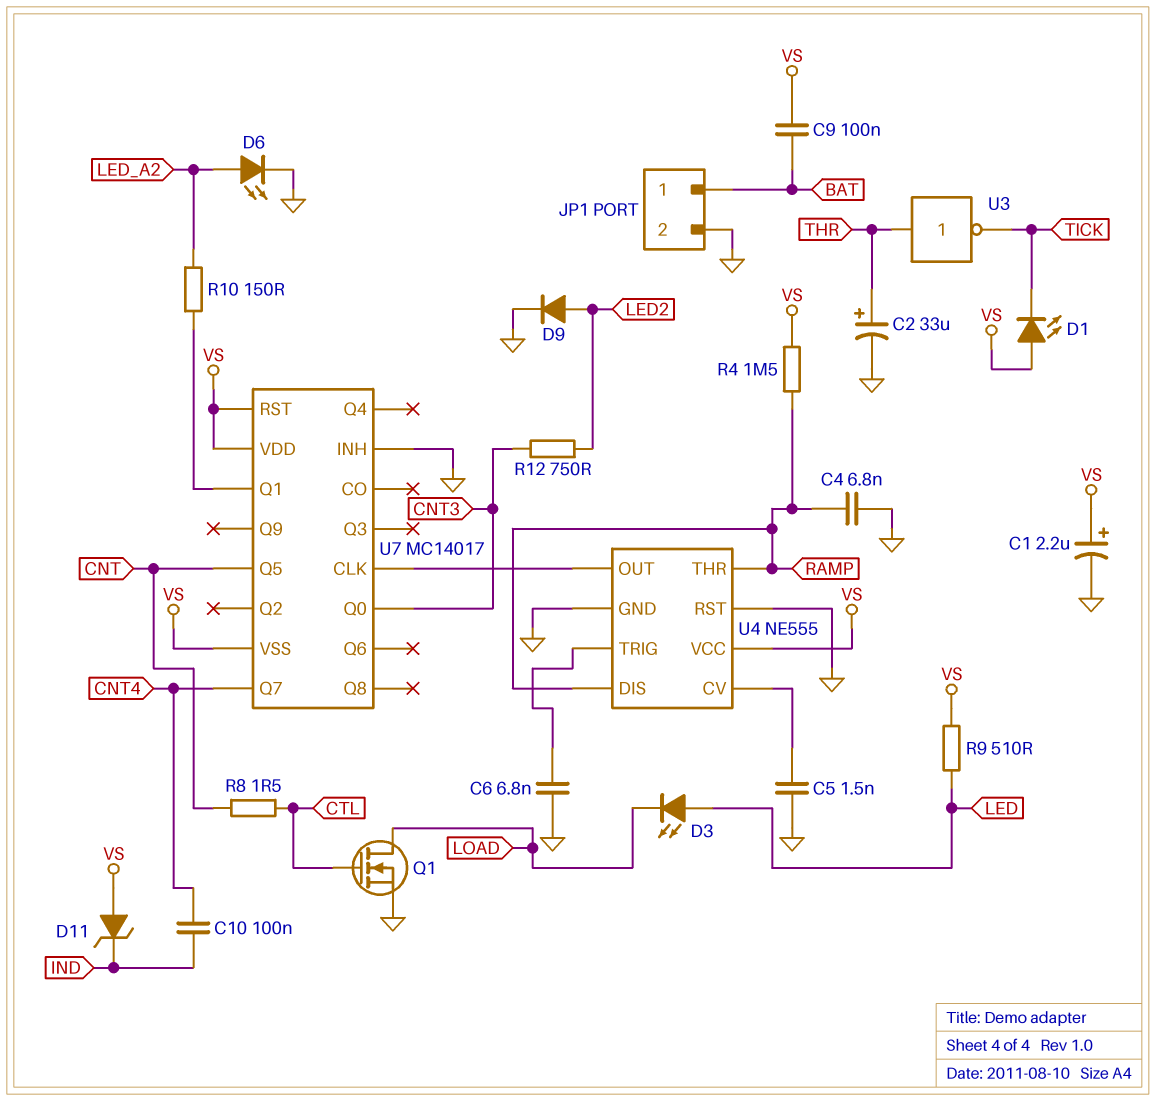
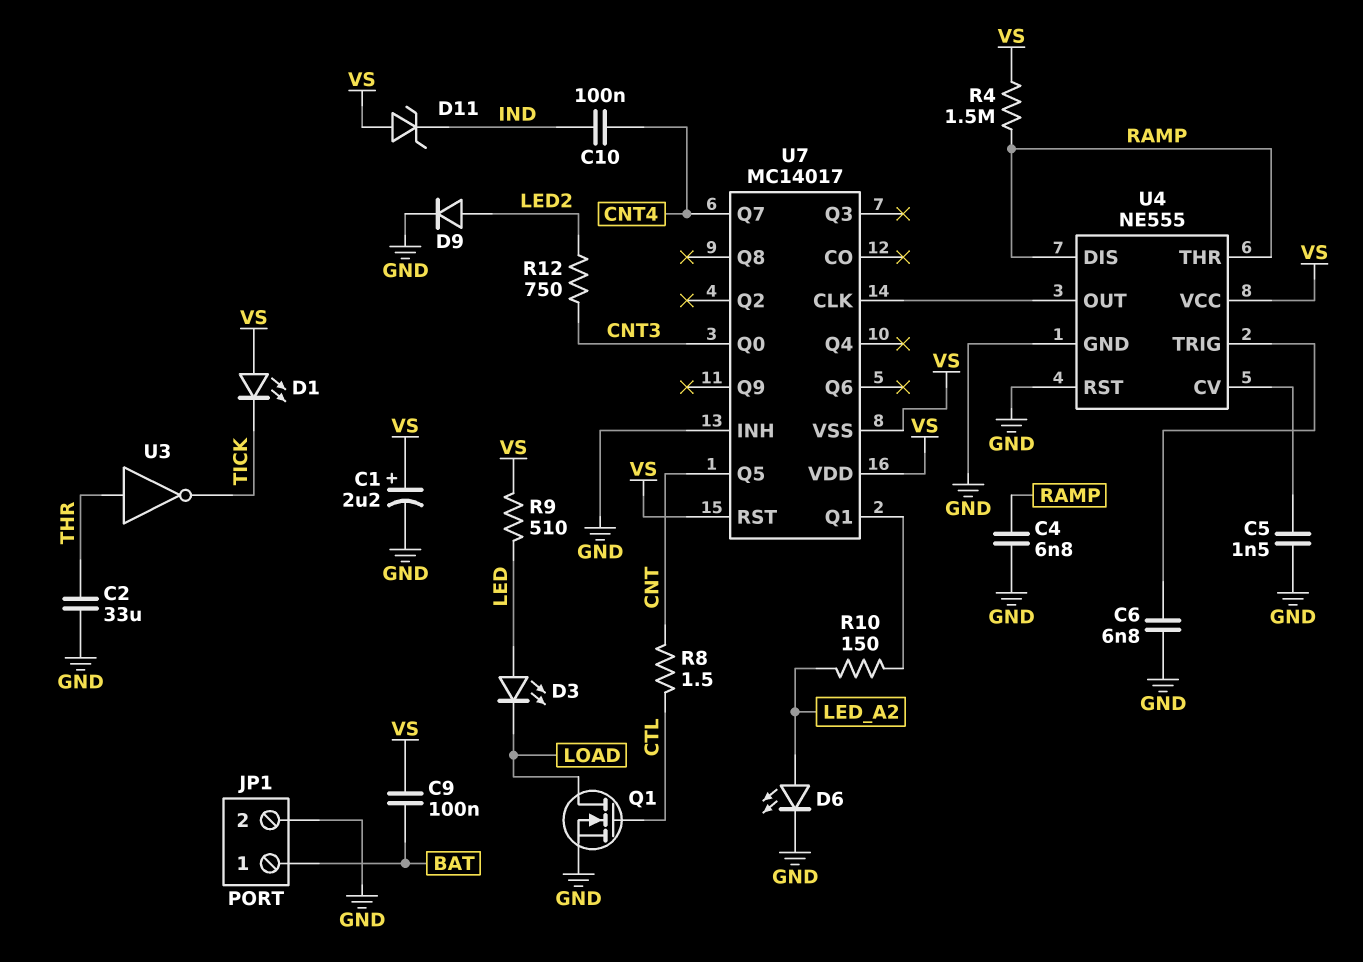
C2: 33uF (plus THR, minus GND) -> 33uF (GND, THR)

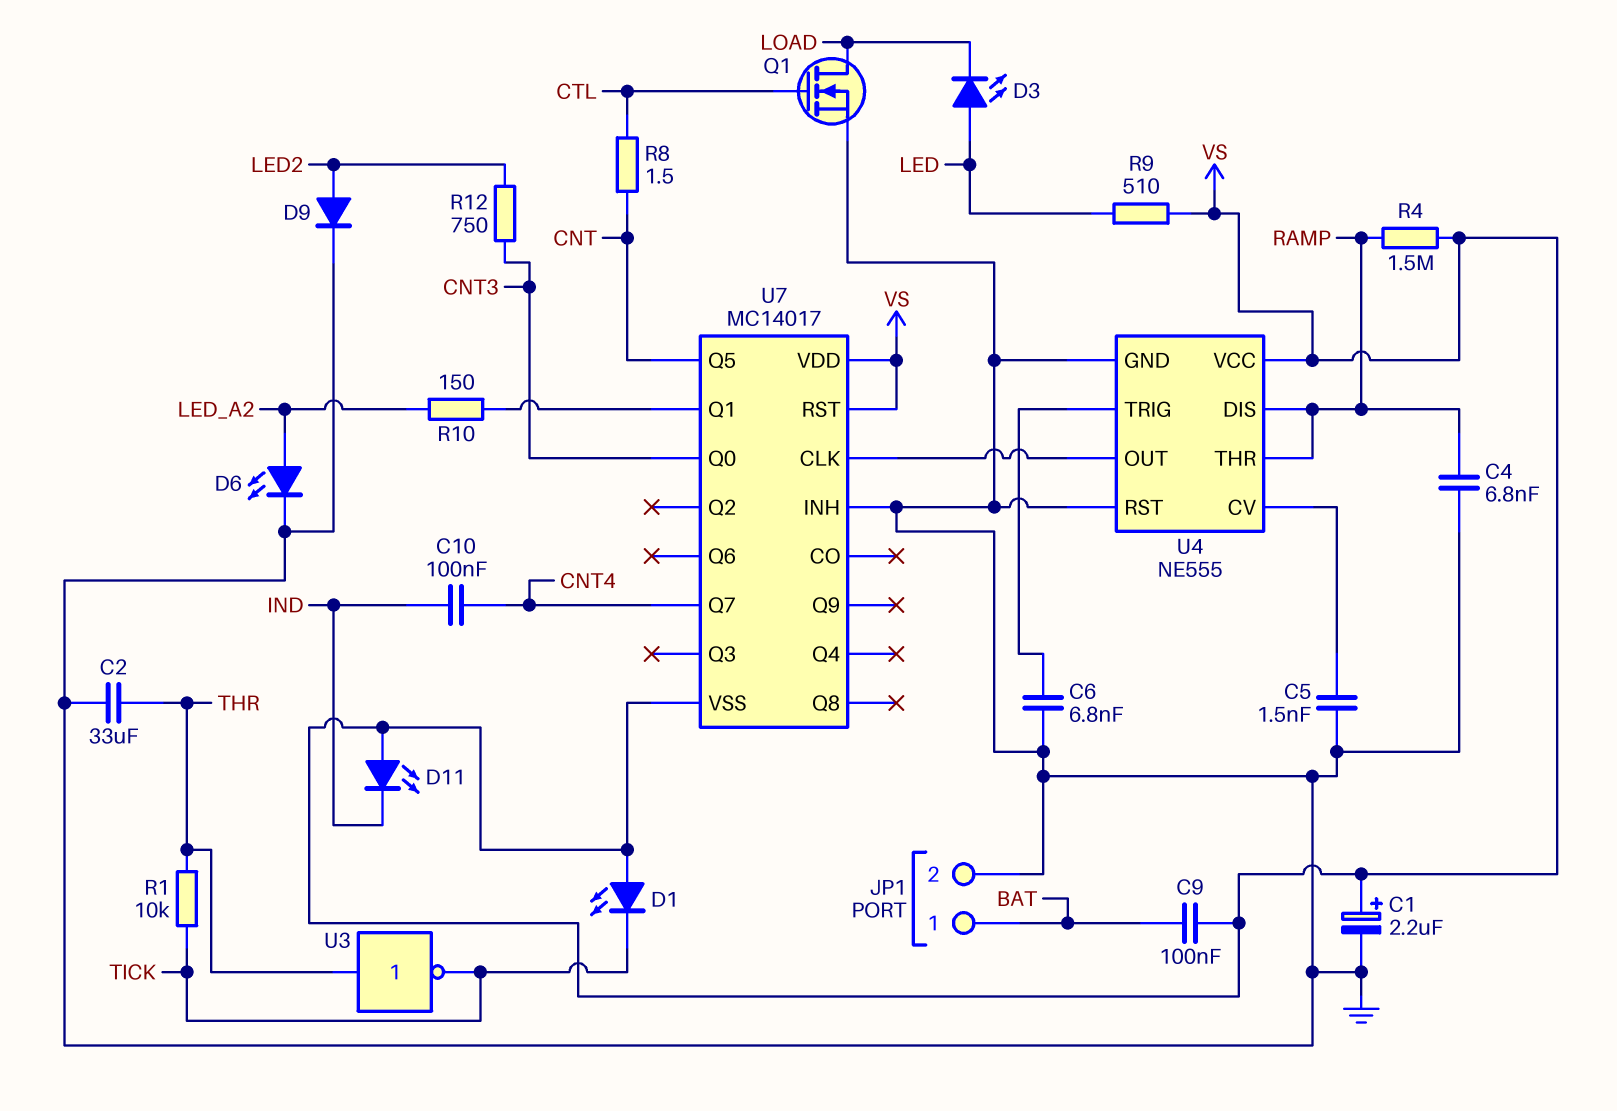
D11: zener (A VS, K IND) -> LED (A VS, K IND)
R1: none -> 10k (THR, TICK)

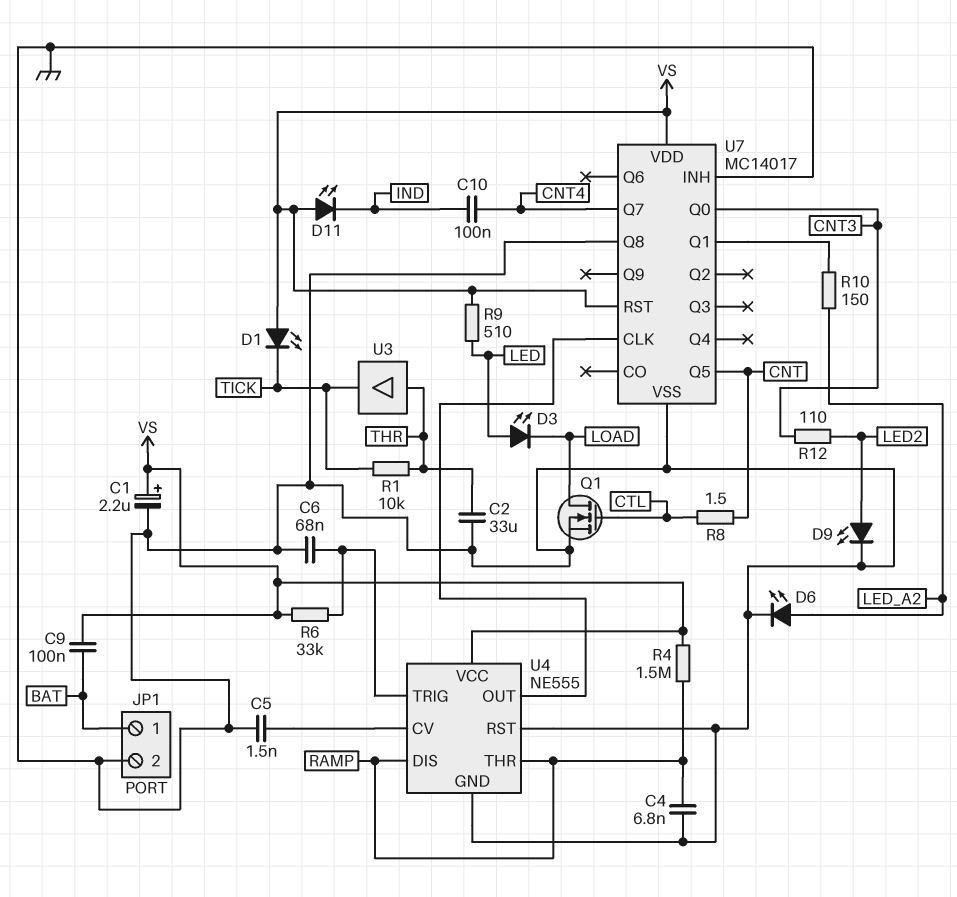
C6: 6.8nF (GND, U4/TRIG) -> 68nF (GND, U4/TRIG)
D9: diode (A LED2, K GND) -> LED (A LED2, K GND)
R6: none -> 33k (U4/TRIG, VS)
R12: 750 (CNT3, LED2) -> 110 (CNT3, LED2)
U3: NOT (in THR, out TICK) -> buffer (in THR, out TICK)
U7 pin Q8: none -> GND
U7 pin VSS: VS -> GND

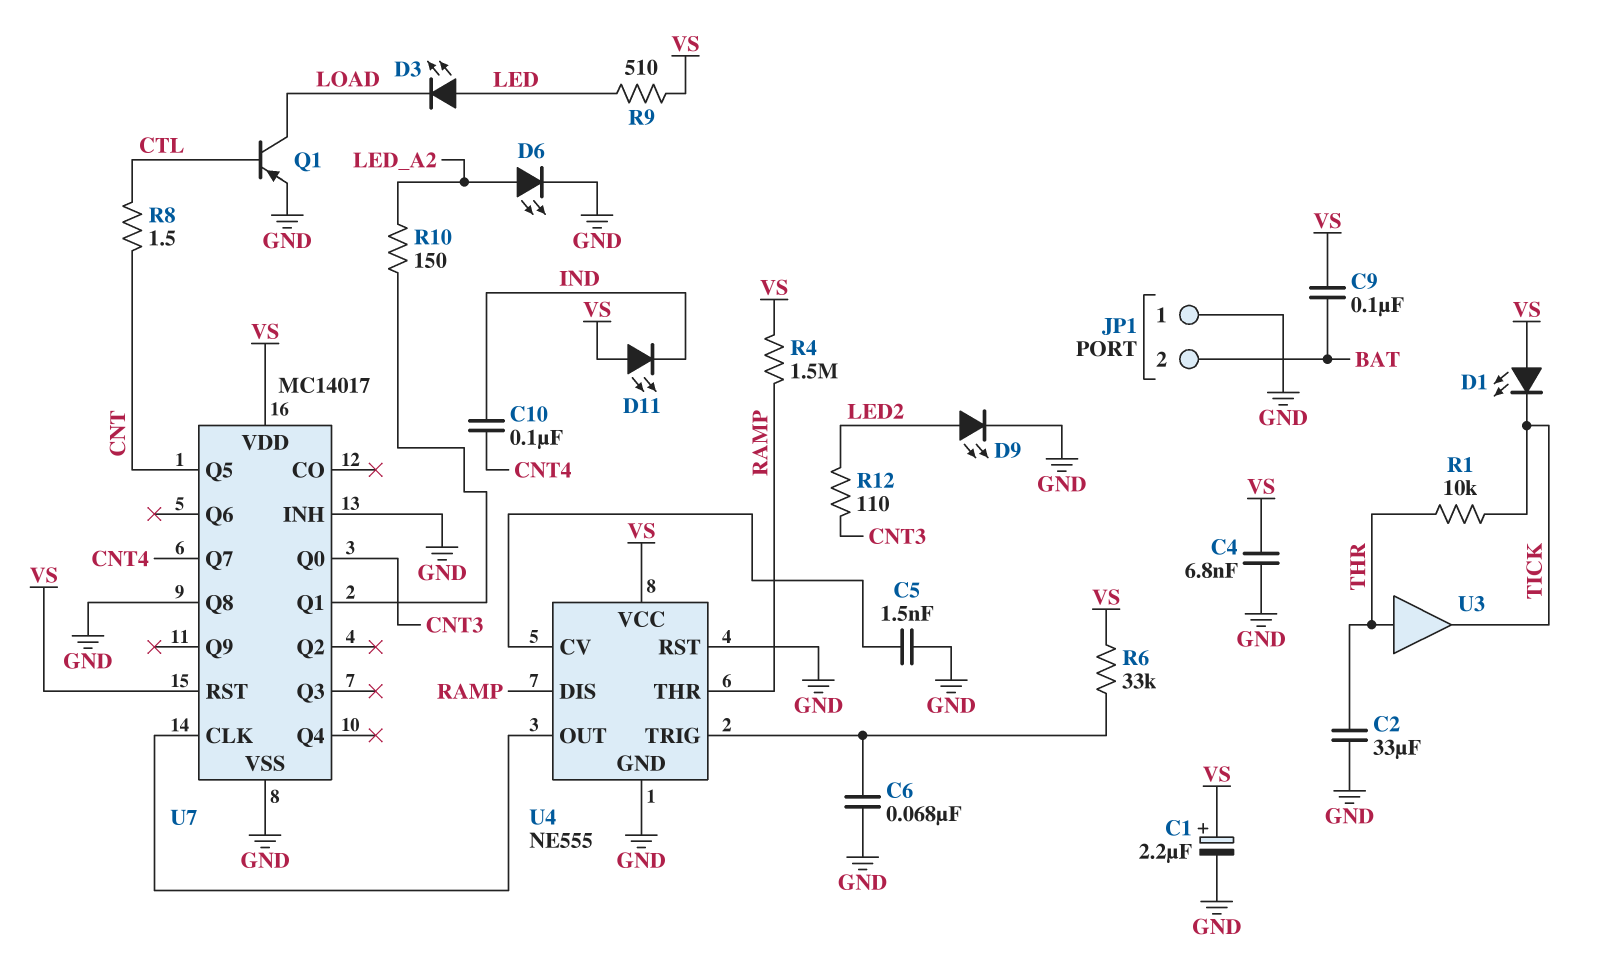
C4: 6.8nF (GND, RAMP) -> 6.8nF (GND, VS)
JP1 pin 1: BAT -> GND
JP1 pin 2: GND -> BAT
Q1: NMOS (G CTL, D LOAD, S GND) -> PNP (B CTL, C LOAD, E GND)

